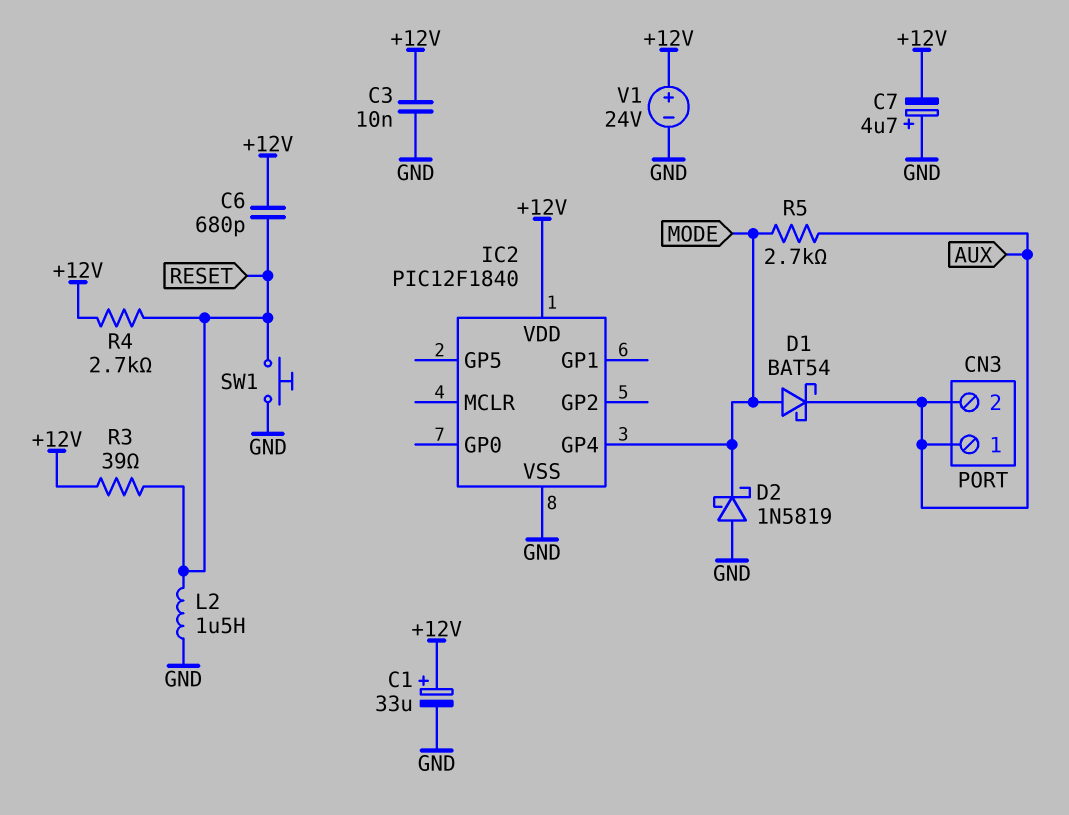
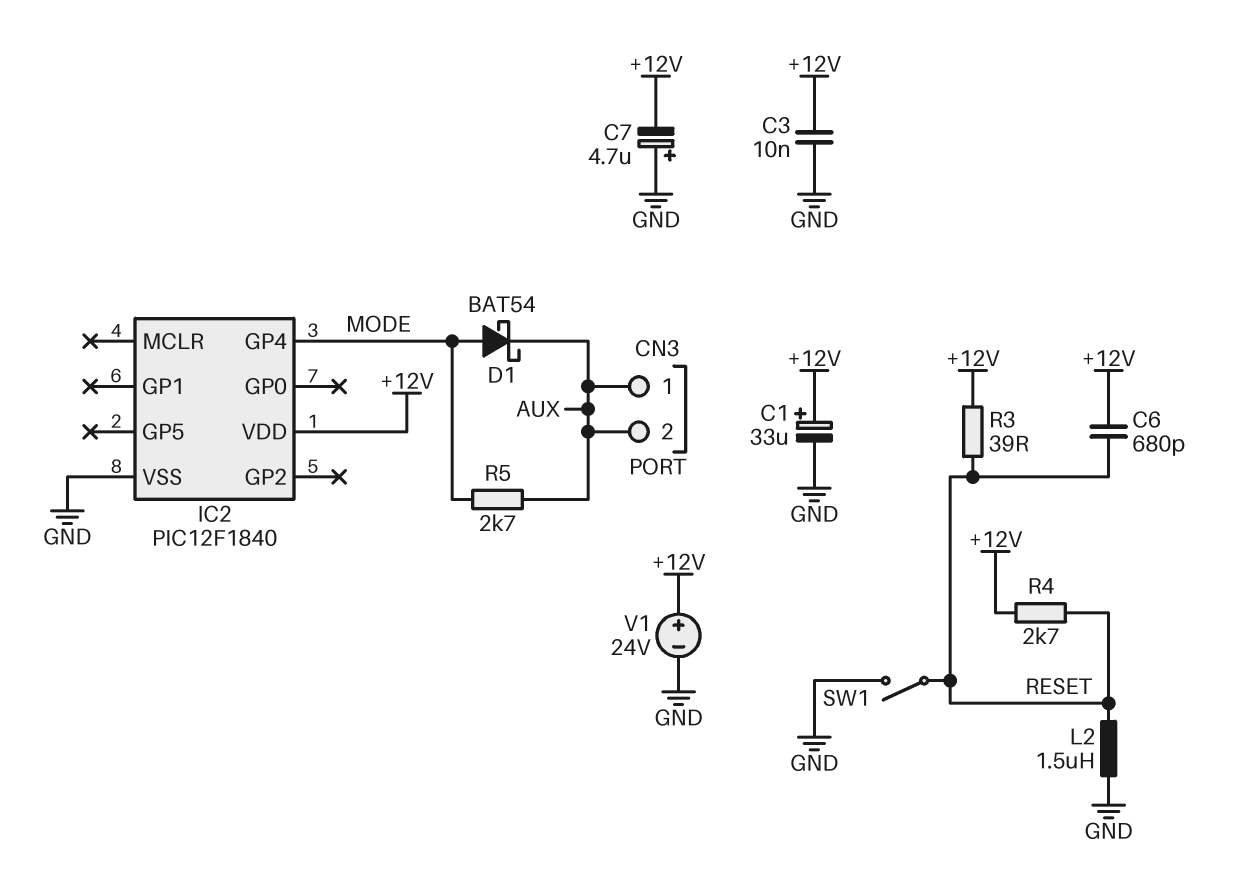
D2: schottky 1N5819 (A GND, K MODE) -> none
SW1: button (GND, RESET) -> switch (GND, RESET)

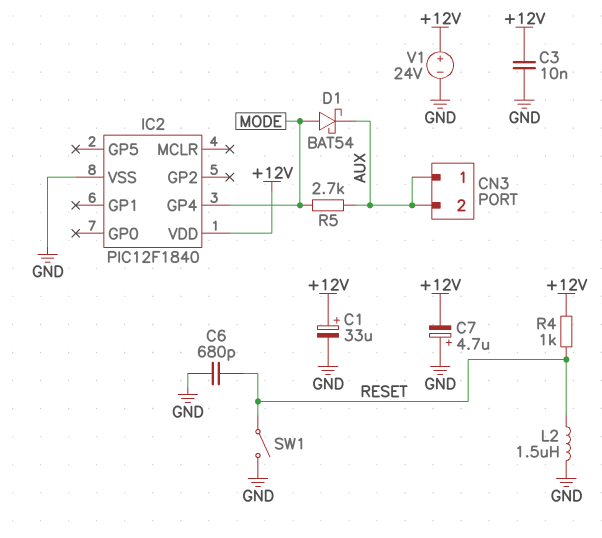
C6: 680pF (+12V, RESET) -> 680pF (GND, RESET)
R3: 39 (+12V, RESET) -> none
R4: 2.7k (+12V, RESET) -> 1k (+12V, RESET)

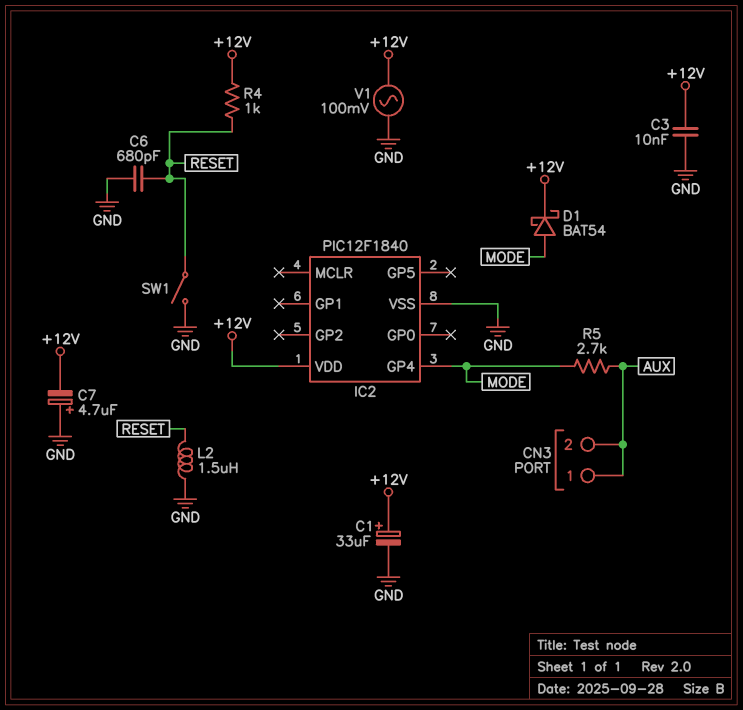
D1: schottky BAT54 (A MODE, K AUX) -> schottky BAT54 (A MODE, K +12V)
V1: 24V (plus +12V, minus GND) -> AC 100mV (+12V, GND)

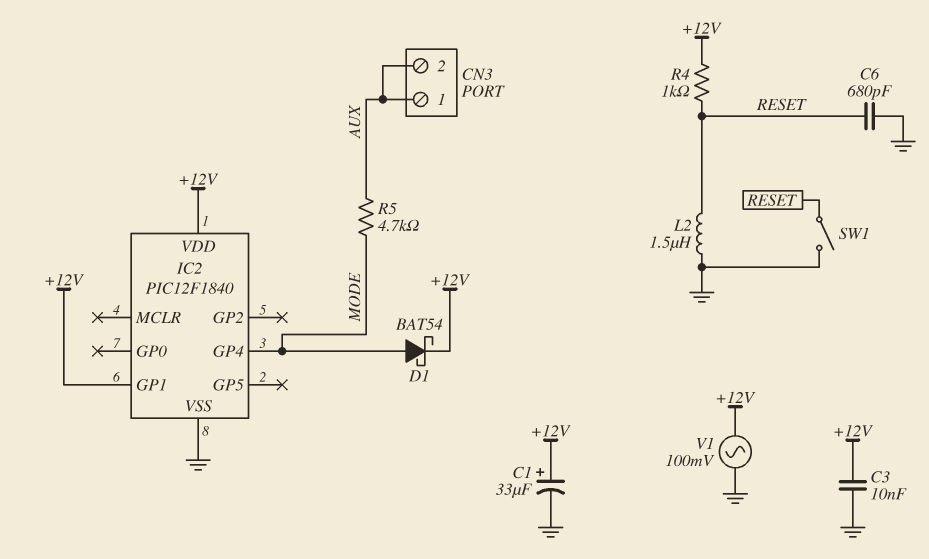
C7: 4.7uF (plus GND, minus +12V) -> none
IC2 pin GP1: none -> +12V
R5: 2.7k (AUX, MODE) -> 4.7k (AUX, MODE)

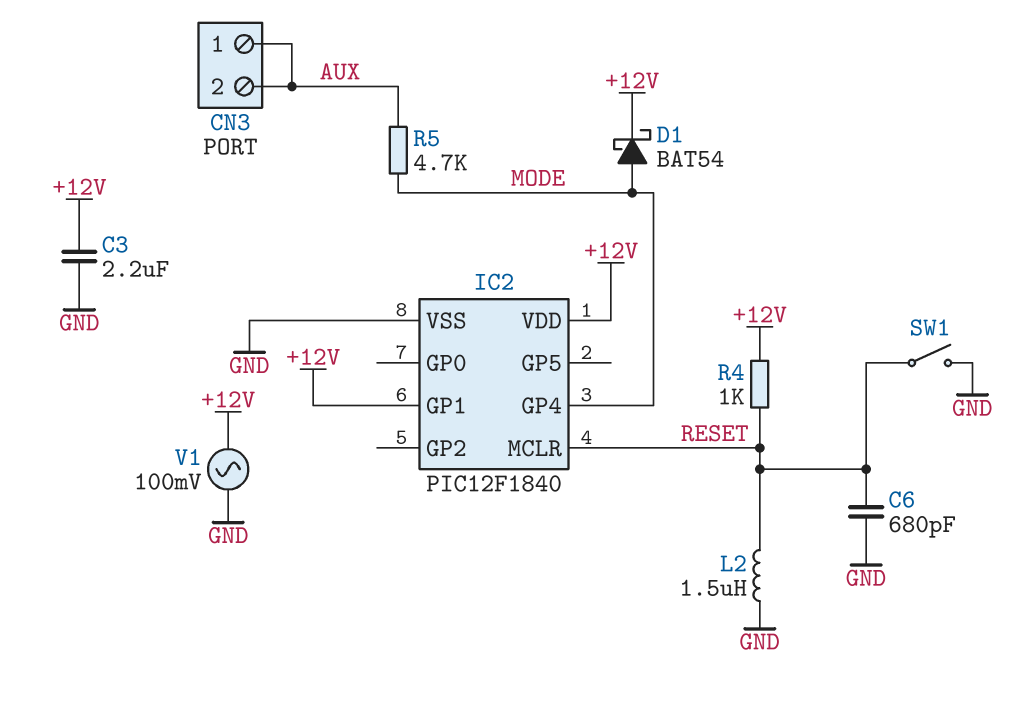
C1: 33uF (plus +12V, minus GND) -> none
C3: 10nF (+12V, GND) -> 2.2uF (+12V, GND)
IC2 pin MCLR: none -> RESET

